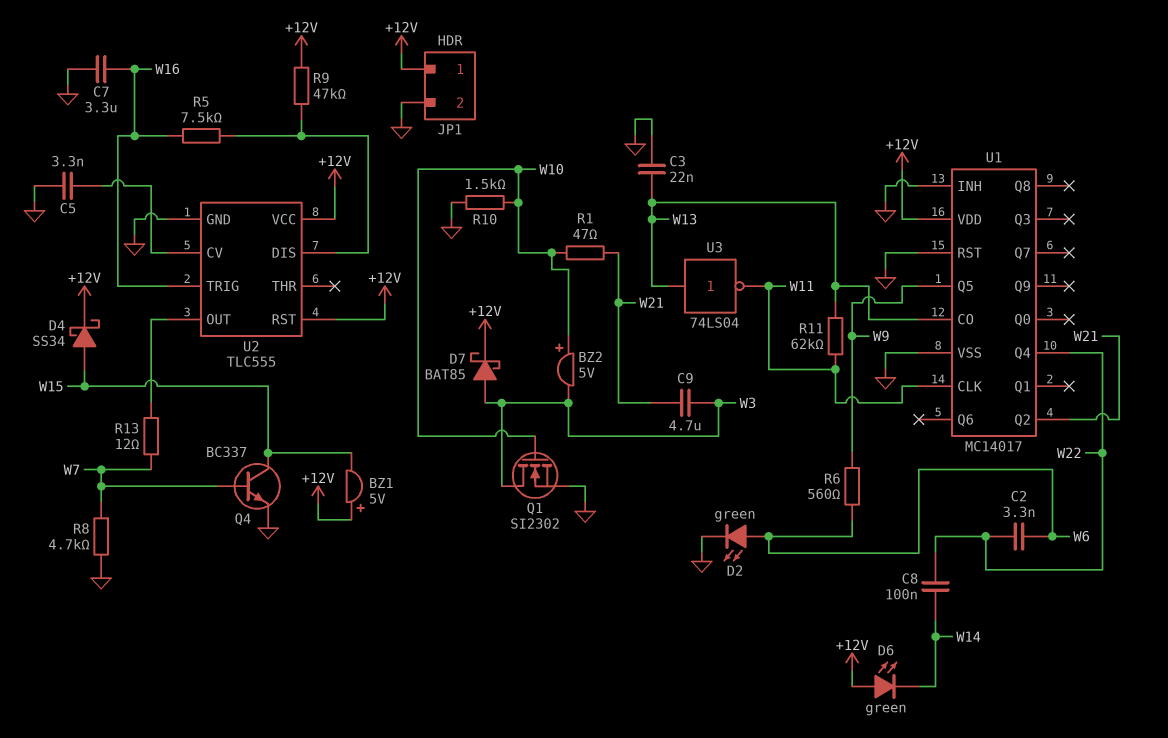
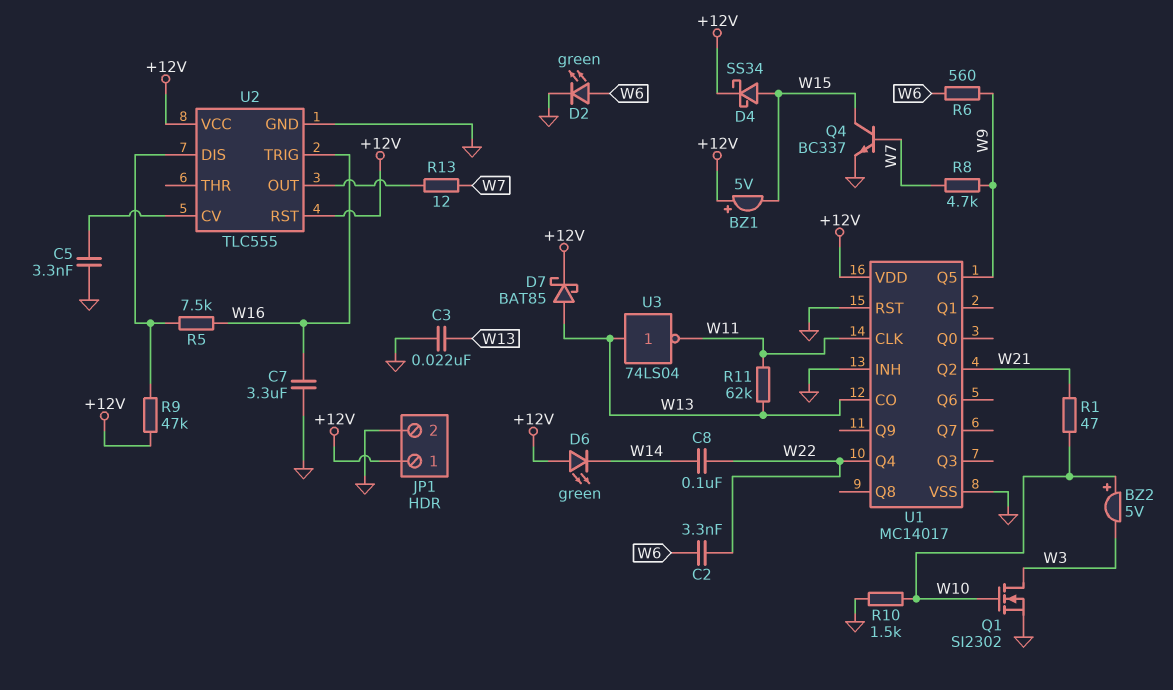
C9: 4.7uF (W3, W21) -> none
D7: schottky BAT85 (A W3, K +12V) -> schottky BAT85 (A W13, K +12V)
R8: 4.7k (GND, W7) -> 4.7k (W7, W9)

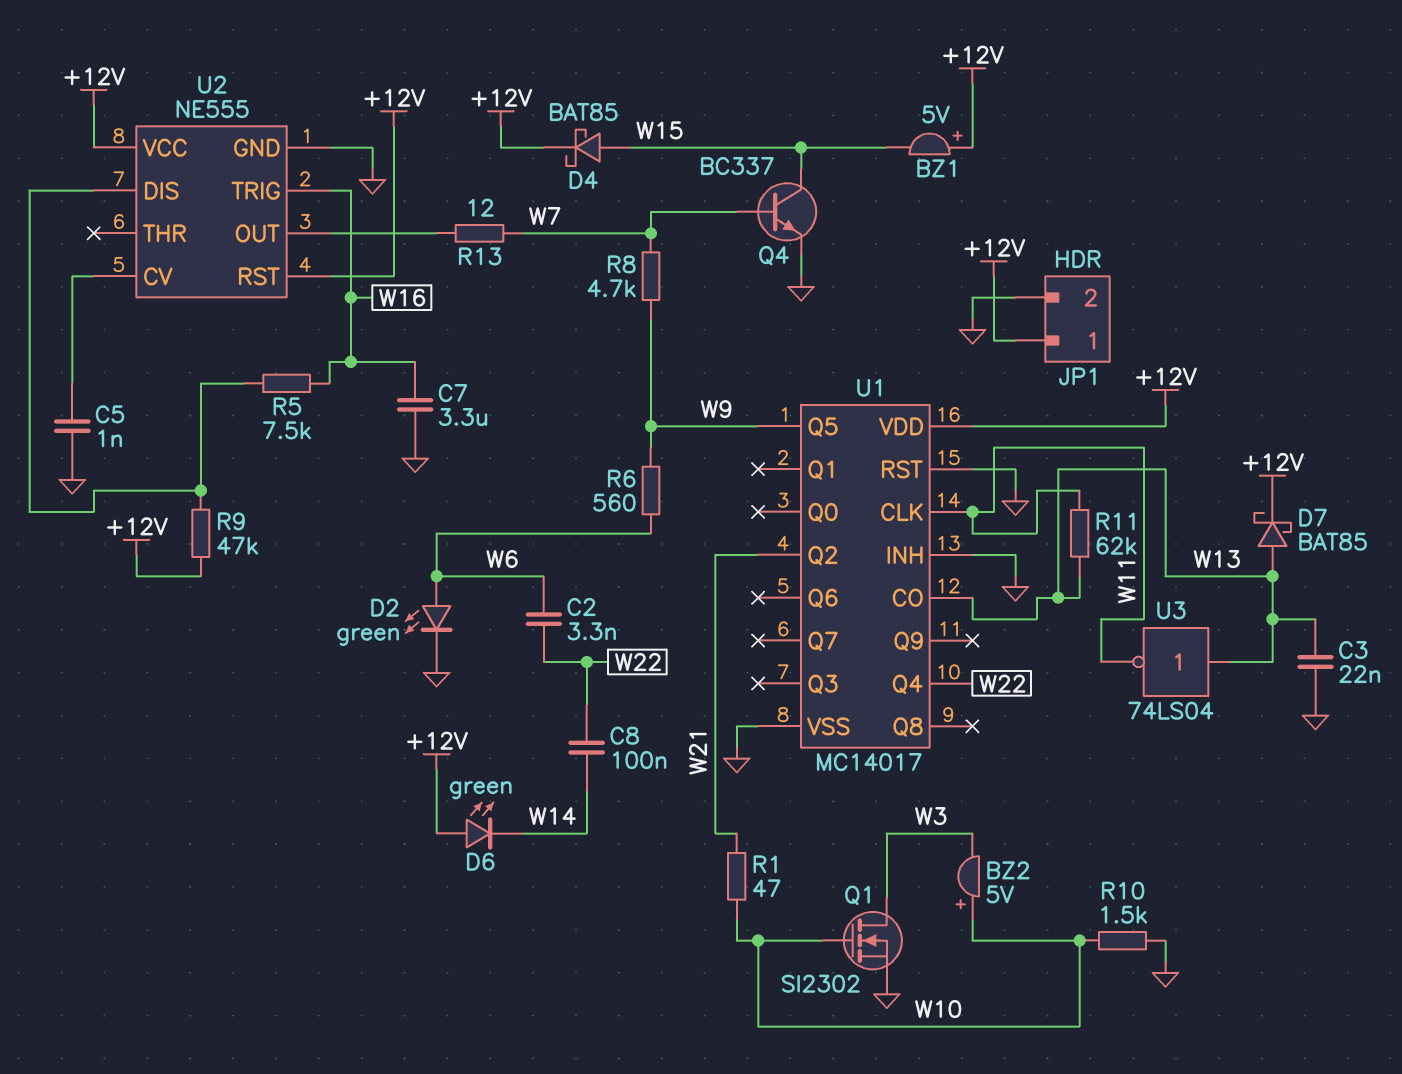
C5: 3.3nF (GND, U2/CV) -> 1nF (GND, U2/CV)
D4: schottky SS34 (A W15, K +12V) -> schottky BAT85 (A W15, K +12V)
U2: TLC555 -> NE555

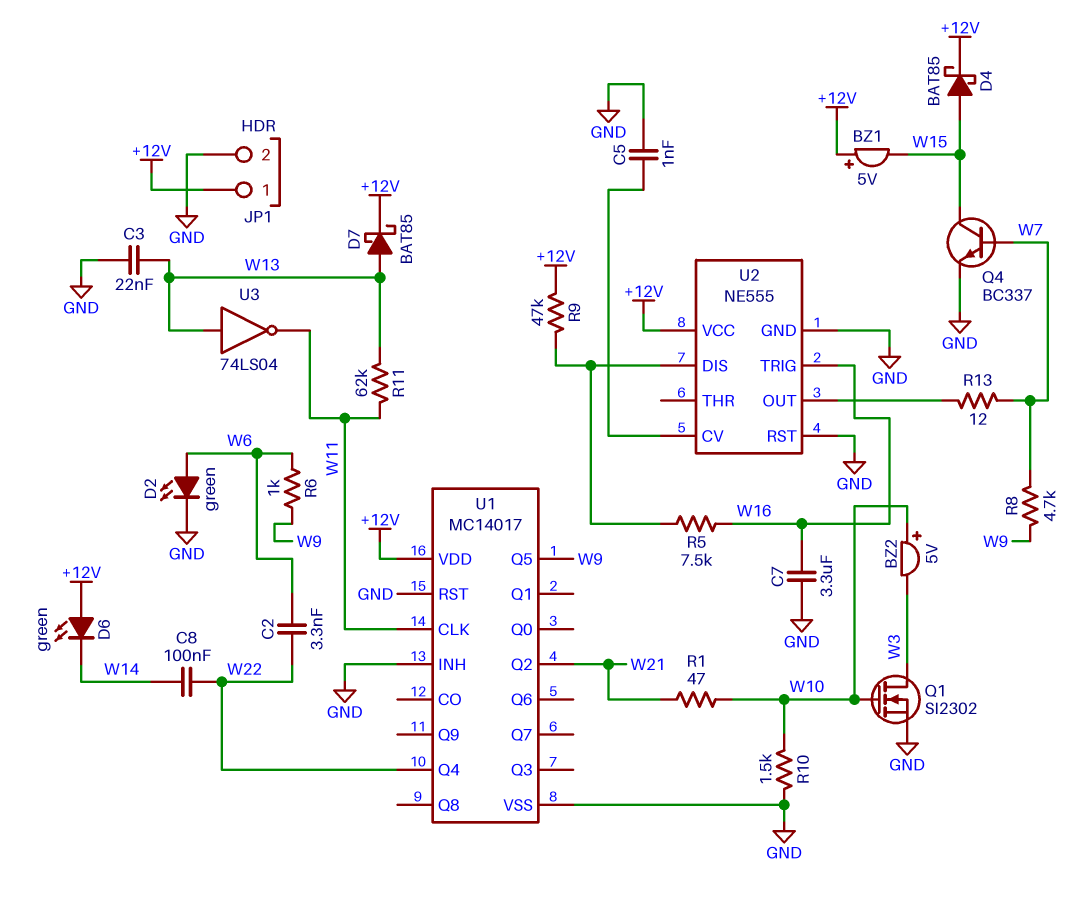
R6: 560 (W6, W9) -> 1k (W6, W9)
U1 pin CO: W13 -> none
U2 pin RST: +12V -> GND

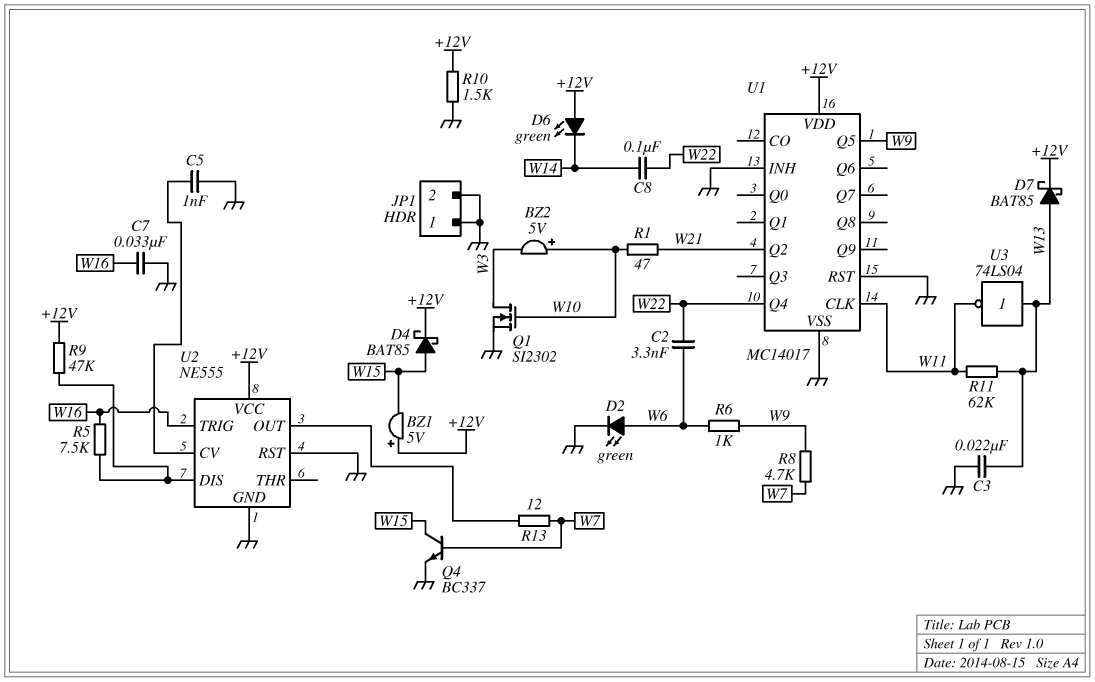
C7: 3.3uF (GND, W16) -> 33nF (GND, W16)
JP1 pin 1: +12V -> GND
R10: 1.5k (GND, W10) -> 1.5k (+12V, GND)

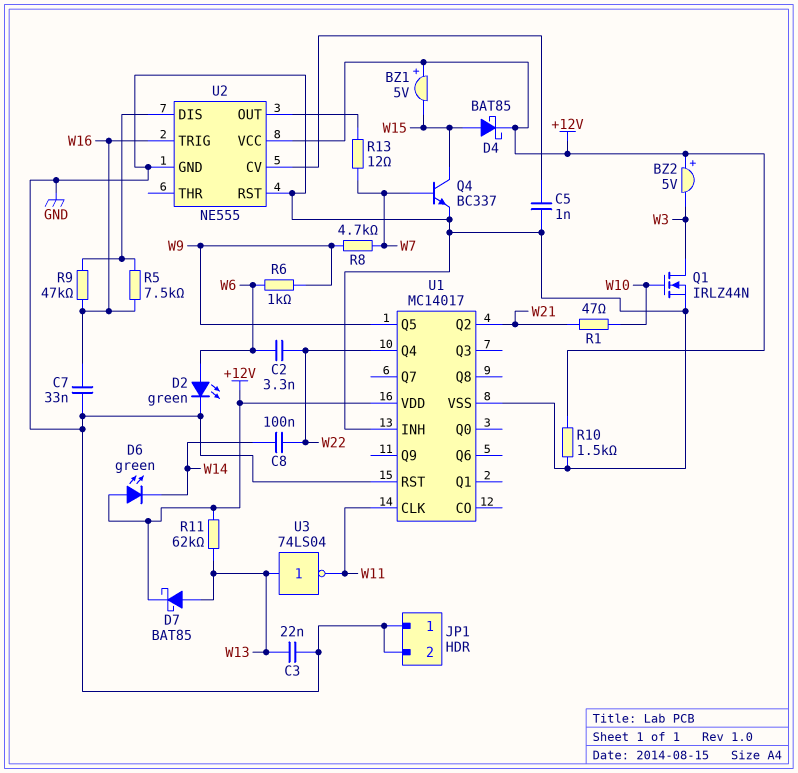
BZ2: buzzer 5V (plus W10, minus W3) -> buzzer 5V (plus +12V, minus W3)
Q1: NMOS SI2302 (G W10, D W3, S GND) -> NMOS IRLZ44N (G W10, D W3, S GND)
R9: 47k (+12V, U2/DIS) -> 47k (U2/DIS, W16)
R11: 62k (W11, W13) -> 62k (+12V, W13)

